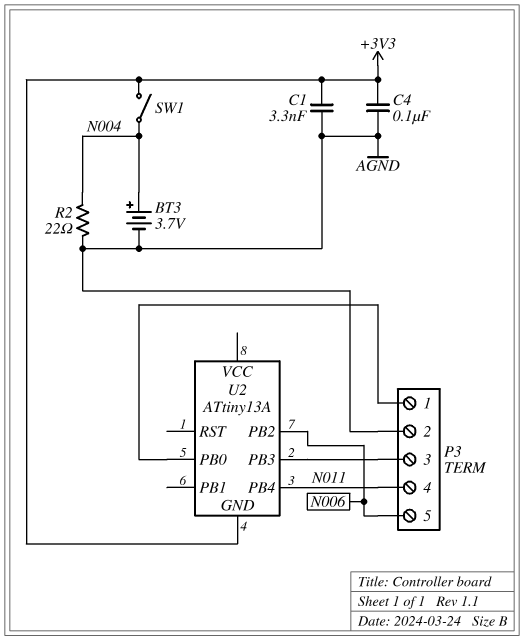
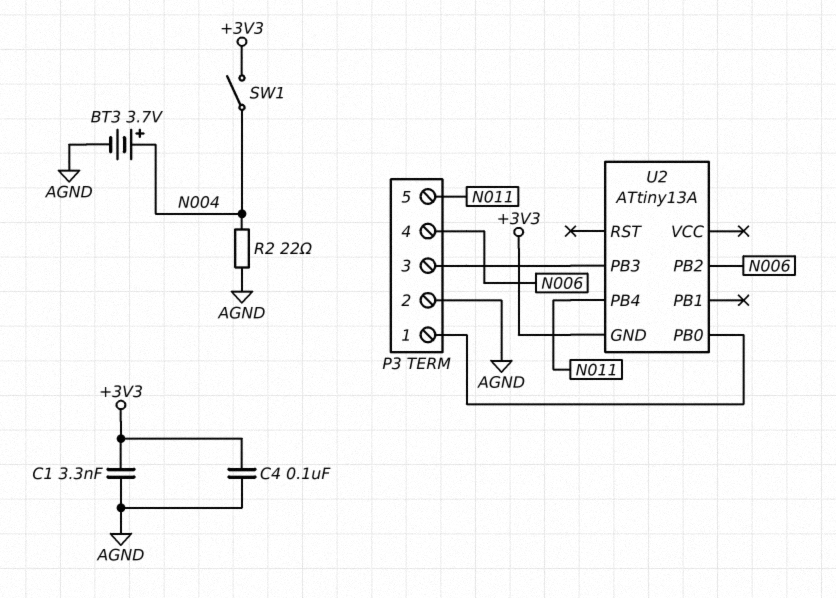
P3 pin 4: N011 -> N006
P3 pin 5: N006 -> N011

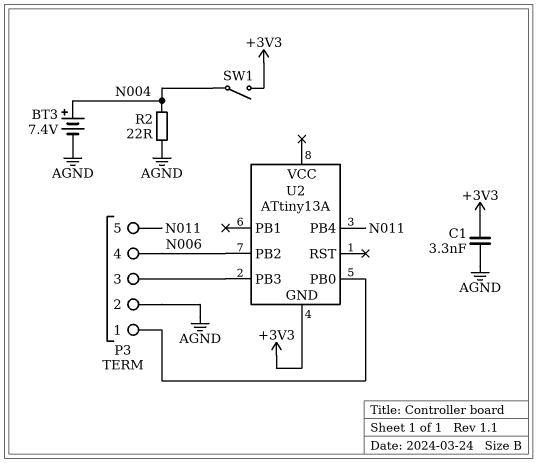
BT3: 3.7V (plus N004, minus AGND) -> 7.4V (plus N004, minus AGND)
C4: 100nF (+3V3, AGND) -> none

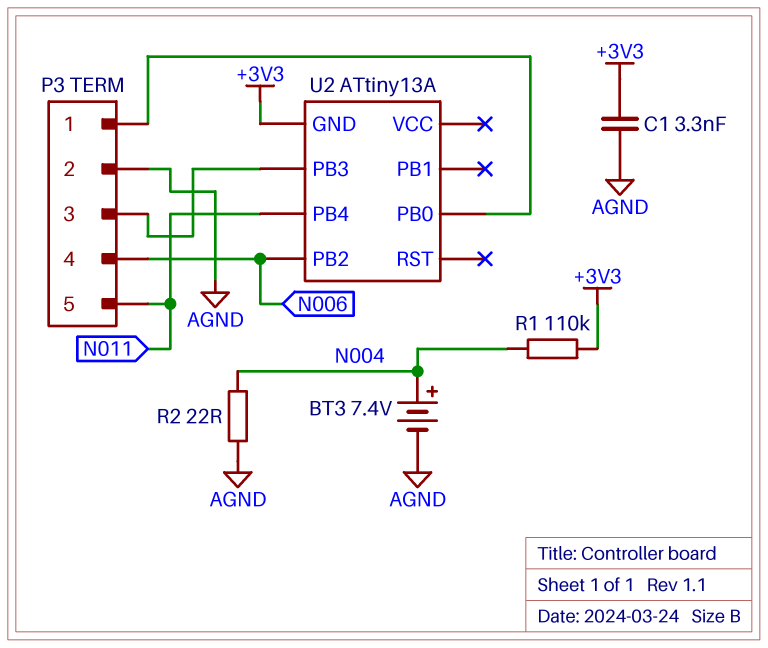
R1: none -> 110k (+3V3, N004)
SW1: switch (+3V3, N004) -> none

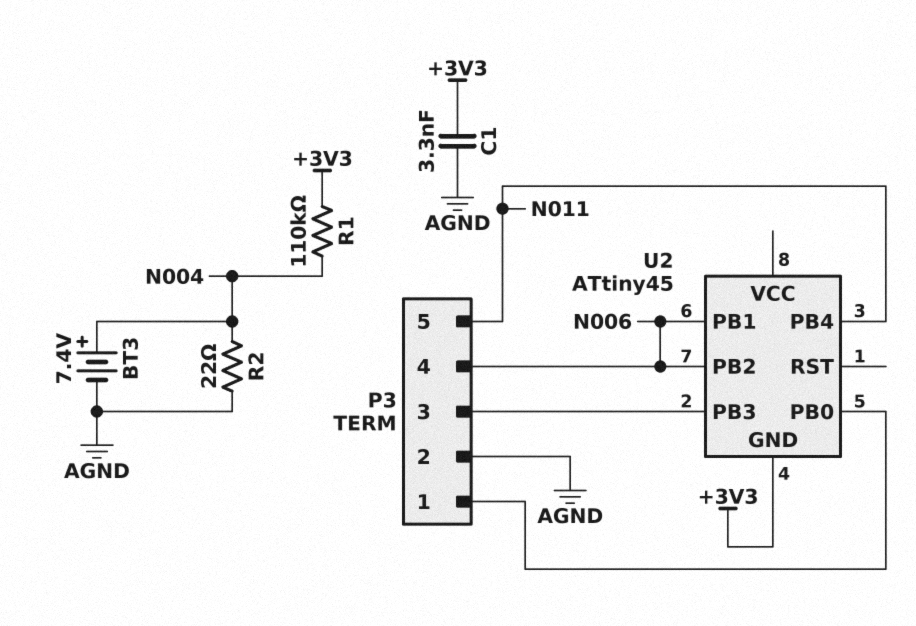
U2: ATtiny13A -> ATtiny45
U2 pin PB1: none -> N006

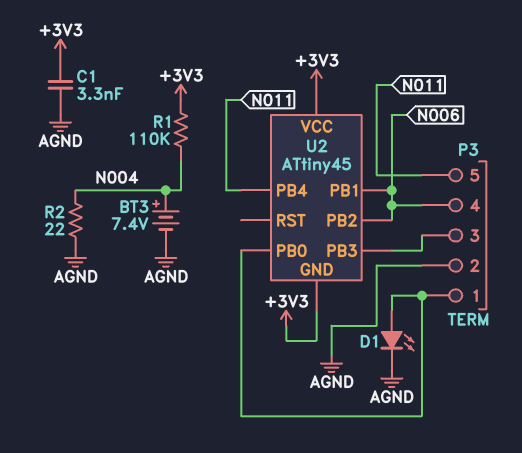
D1: none -> LED (A P3/1, K AGND)
U2 pin VCC: none -> +3V3

